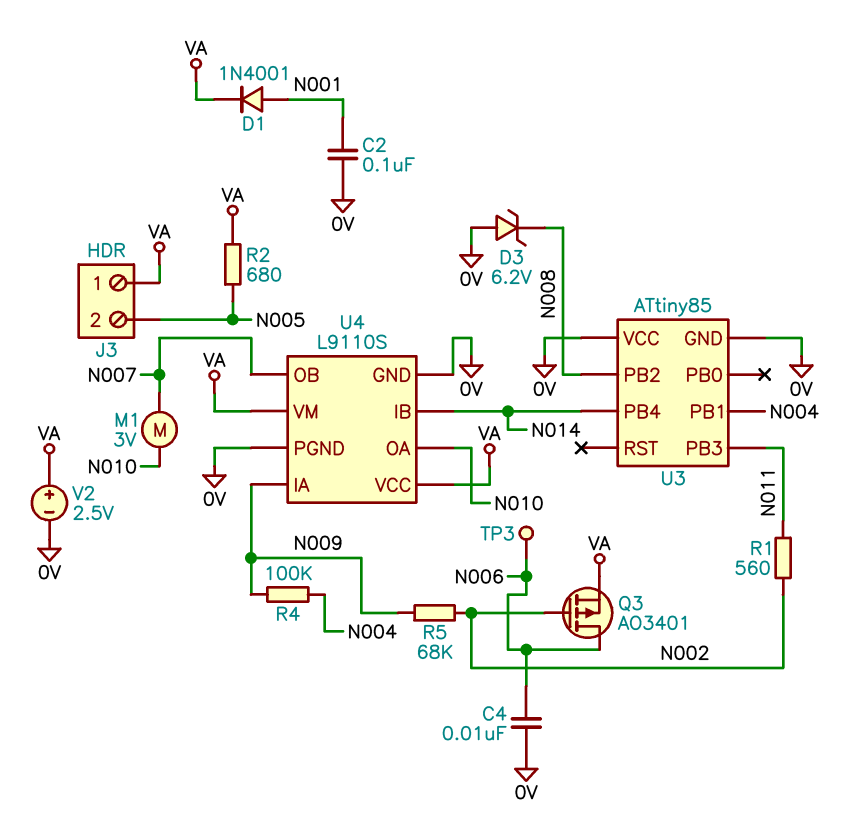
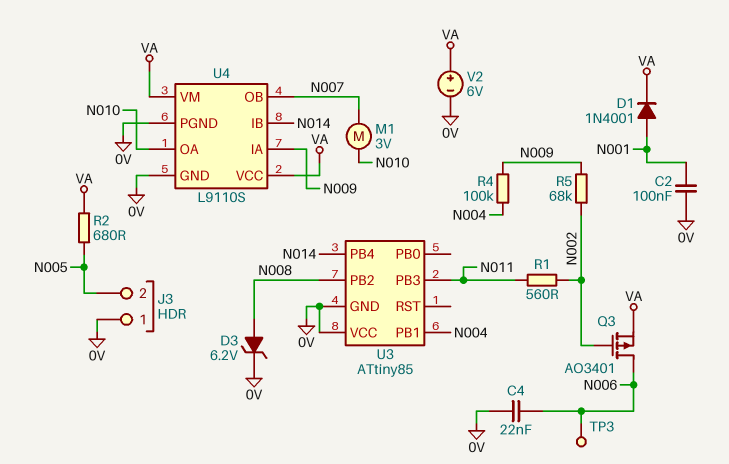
C4: 10nF (0V, N006) -> 22nF (0V, N006)
D3: zener 6.2V (A 0V, K N008) -> zener 6.2V (A N008, K 0V)
J3 pin 1: VA -> 0V
V2: 2.5V (plus VA, minus 0V) -> 6V (plus VA, minus 0V)

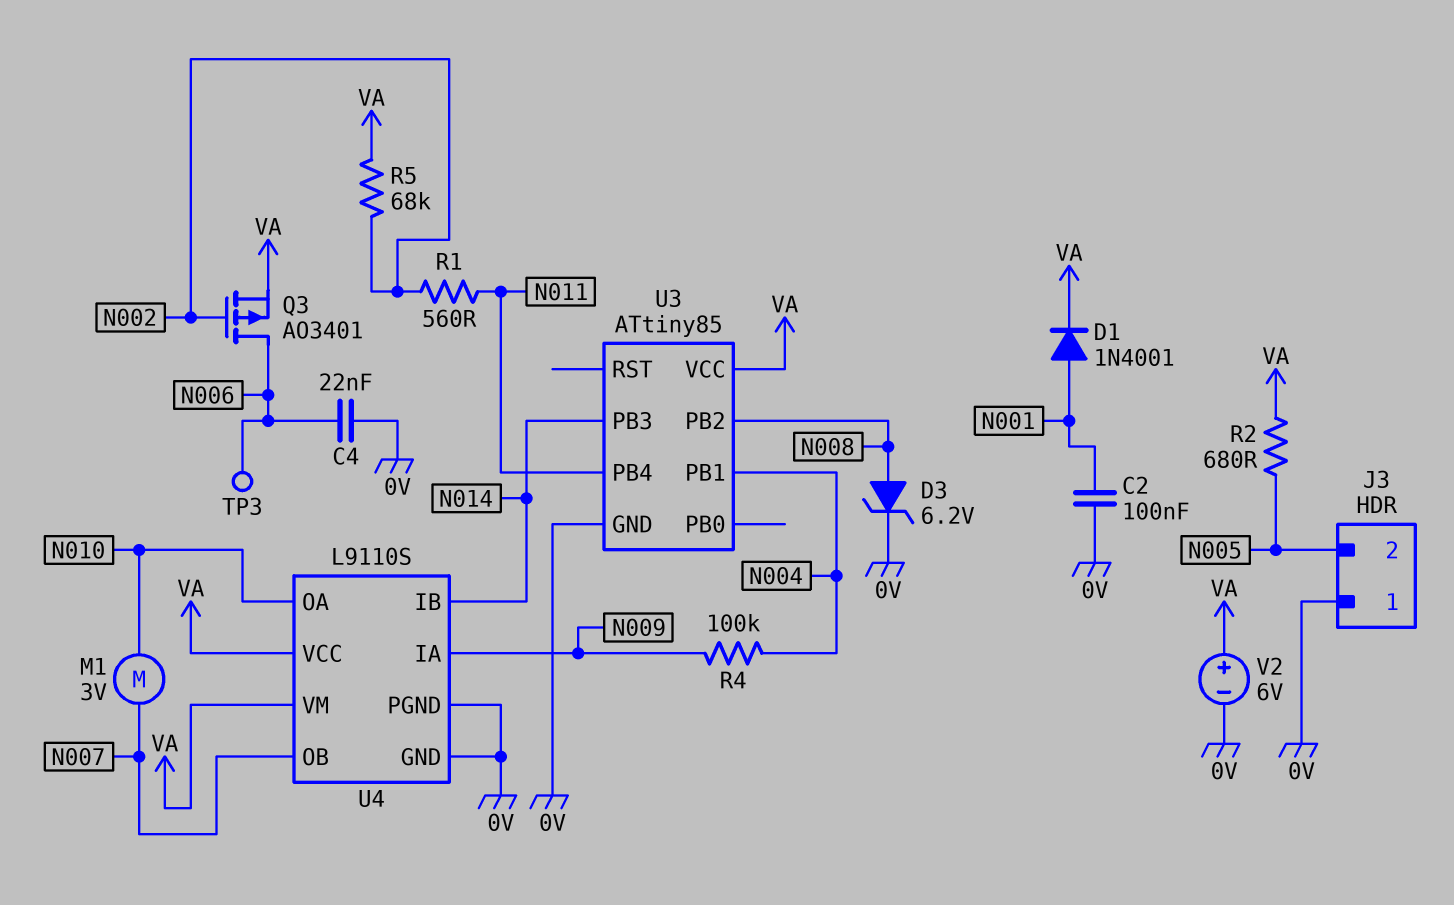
R5: 68k (N002, N009) -> 68k (N002, VA)
U3 pin PB3: N011 -> N014
U3 pin PB4: N014 -> N011
U3 pin VCC: 0V -> VA

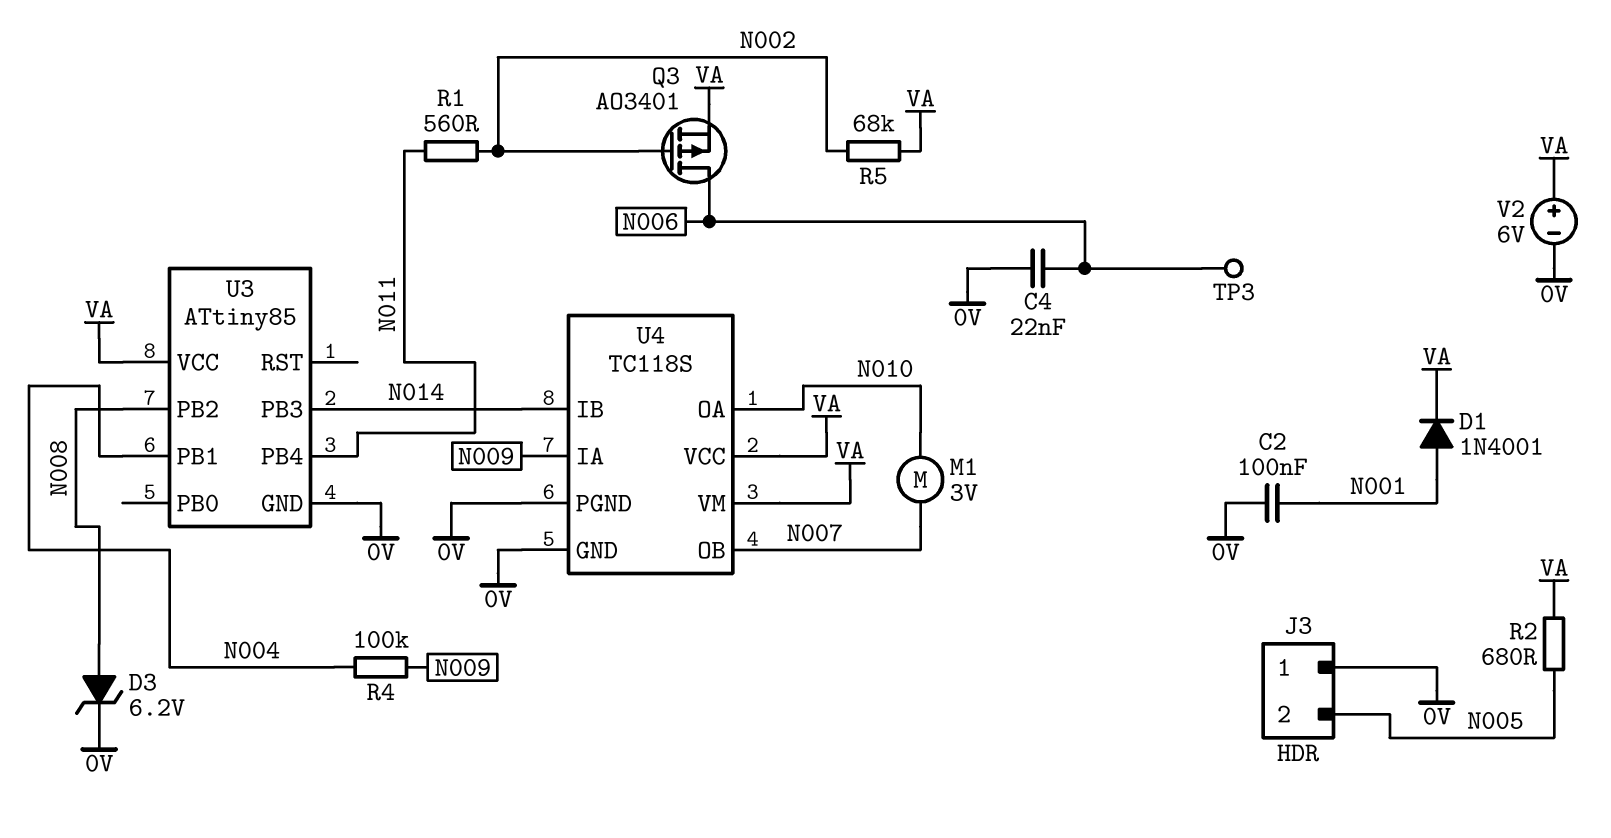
U4: L9110S -> TC118S

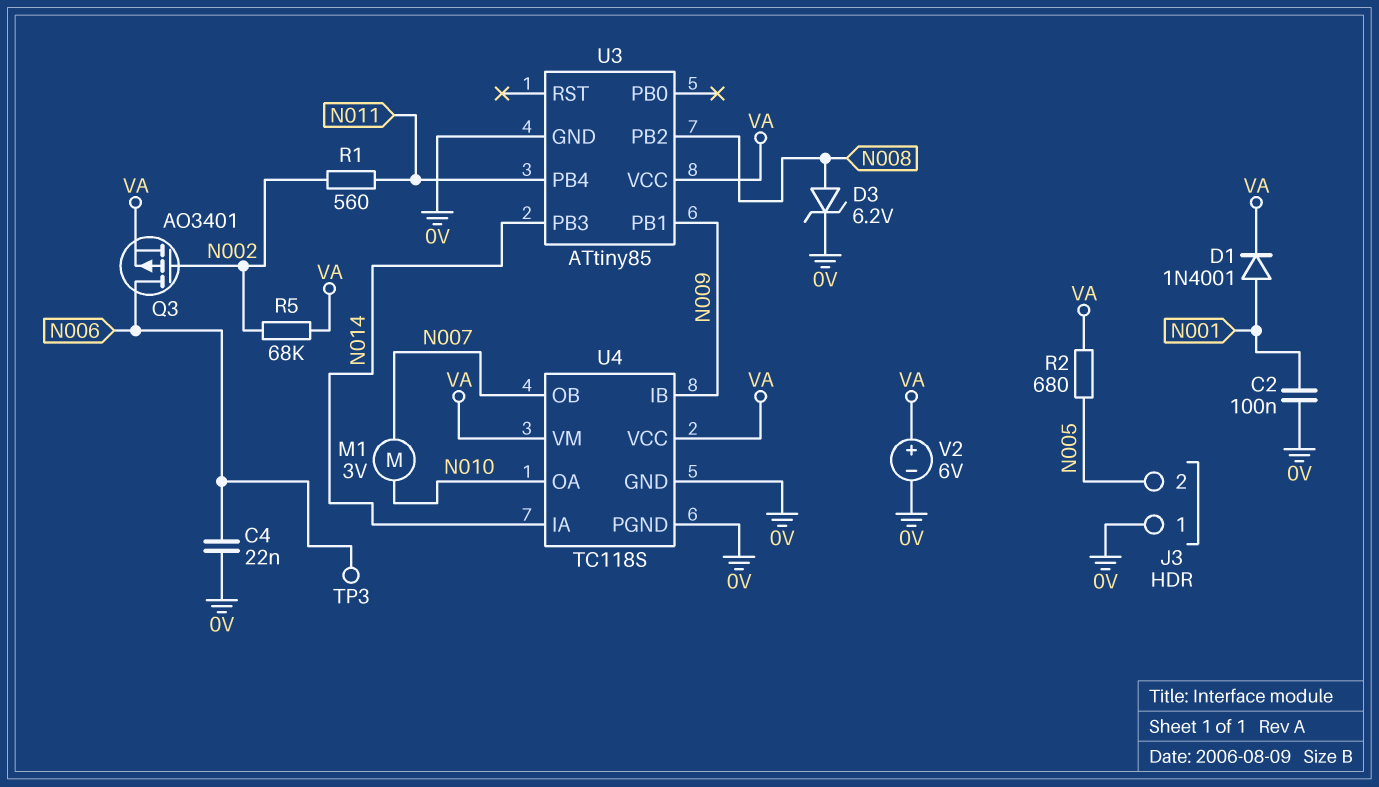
R4: 100k (N004, N009) -> none
U3 pin PB1: N004 -> N009
U4 pin IA: N009 -> N014
U4 pin IB: N014 -> N009

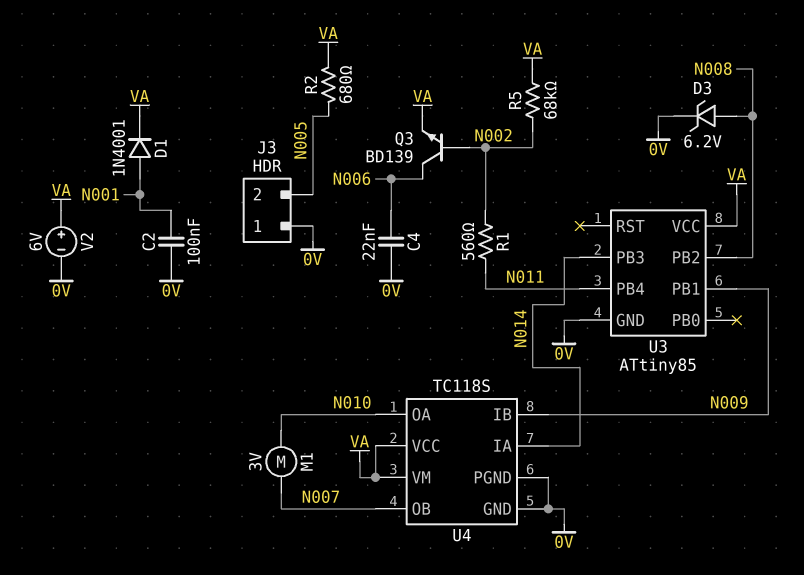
Q3: PMOS AO3401 (G N002, D N006, S VA) -> NPN BD139 (B N002, C N006, E VA)
TP3: test point (N006) -> none

